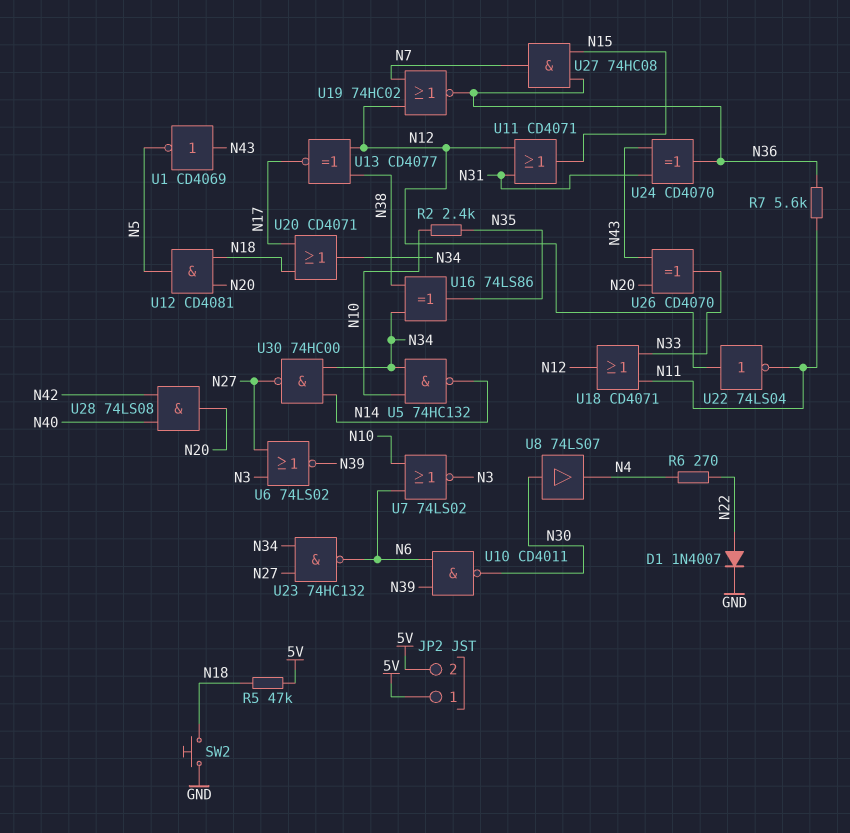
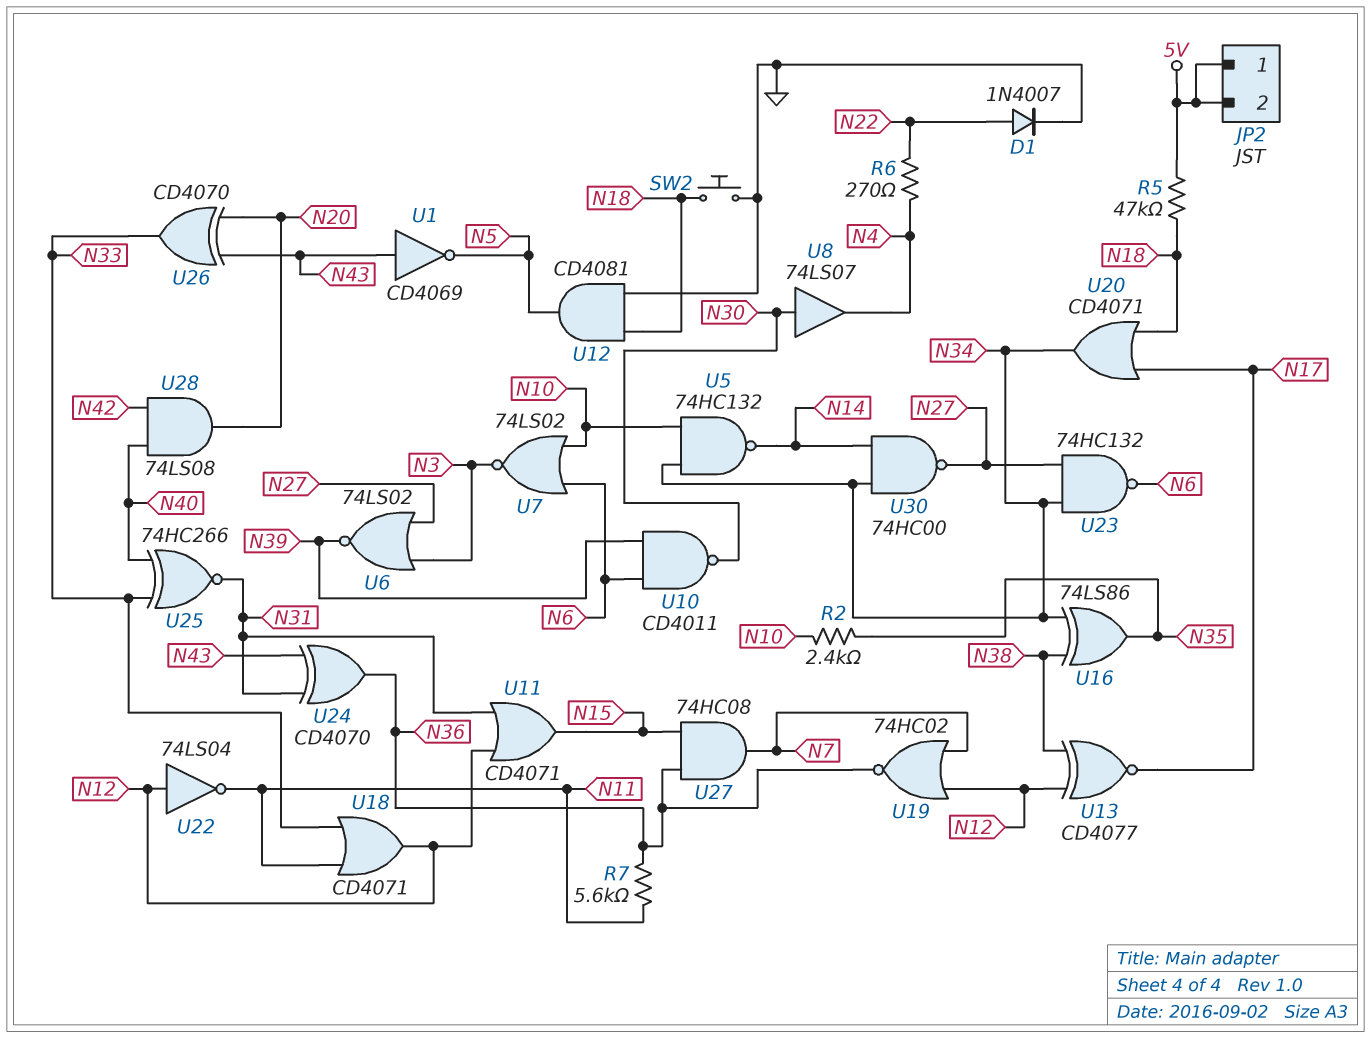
U12: AND CD4081 (in N18, in N20, out N5) -> AND CD4081 (in GND, in N18, out N5)
U25: none -> XNOR 74HC266 (in N33, in N40, out N31)

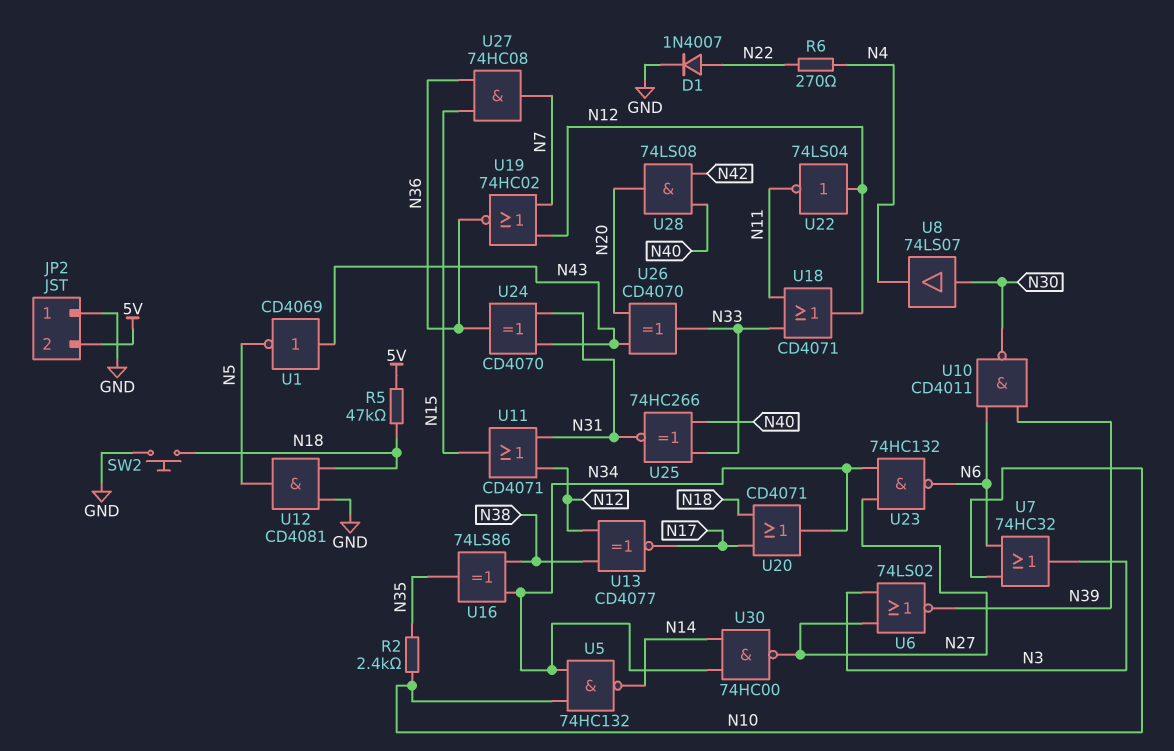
JP2 pin 1: 5V -> GND
R7: 5.6k (N11, N36) -> none
U7: NOR 74LS02 (in N6, in N10, out N3) -> OR 74HC32 (in N6, in N10, out N3)

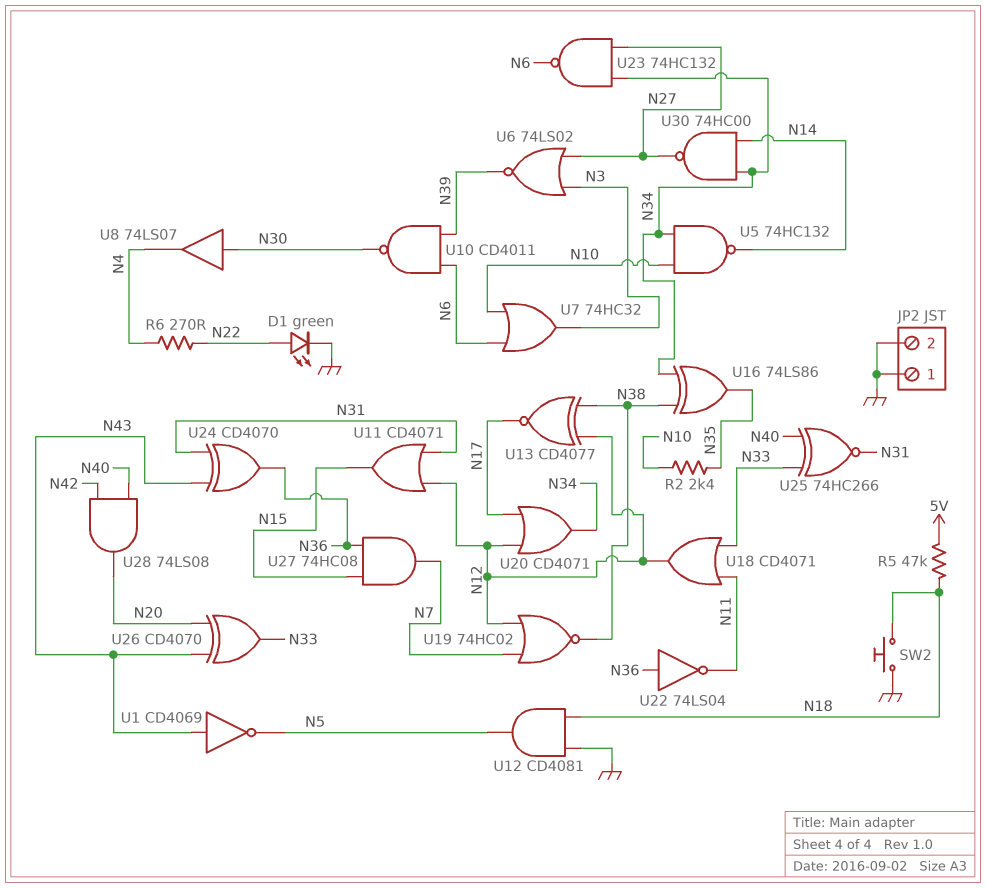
D1: diode 1N4007 (A N22, K GND) -> LED green (A N22, K GND)
JP2 pin 2: 5V -> GND
U19: NOR 74HC02 (in N7, in N12, out N36) -> NOR 74HC02 (in N7, in N12, out N38)
U20: OR CD4071 (in N17, in N18, out N34) -> OR CD4071 (in N12, in N17, out N34)
U22: NOT 74LS04 (in N12, out N11) -> NOT 74LS04 (in N36, out N11)

